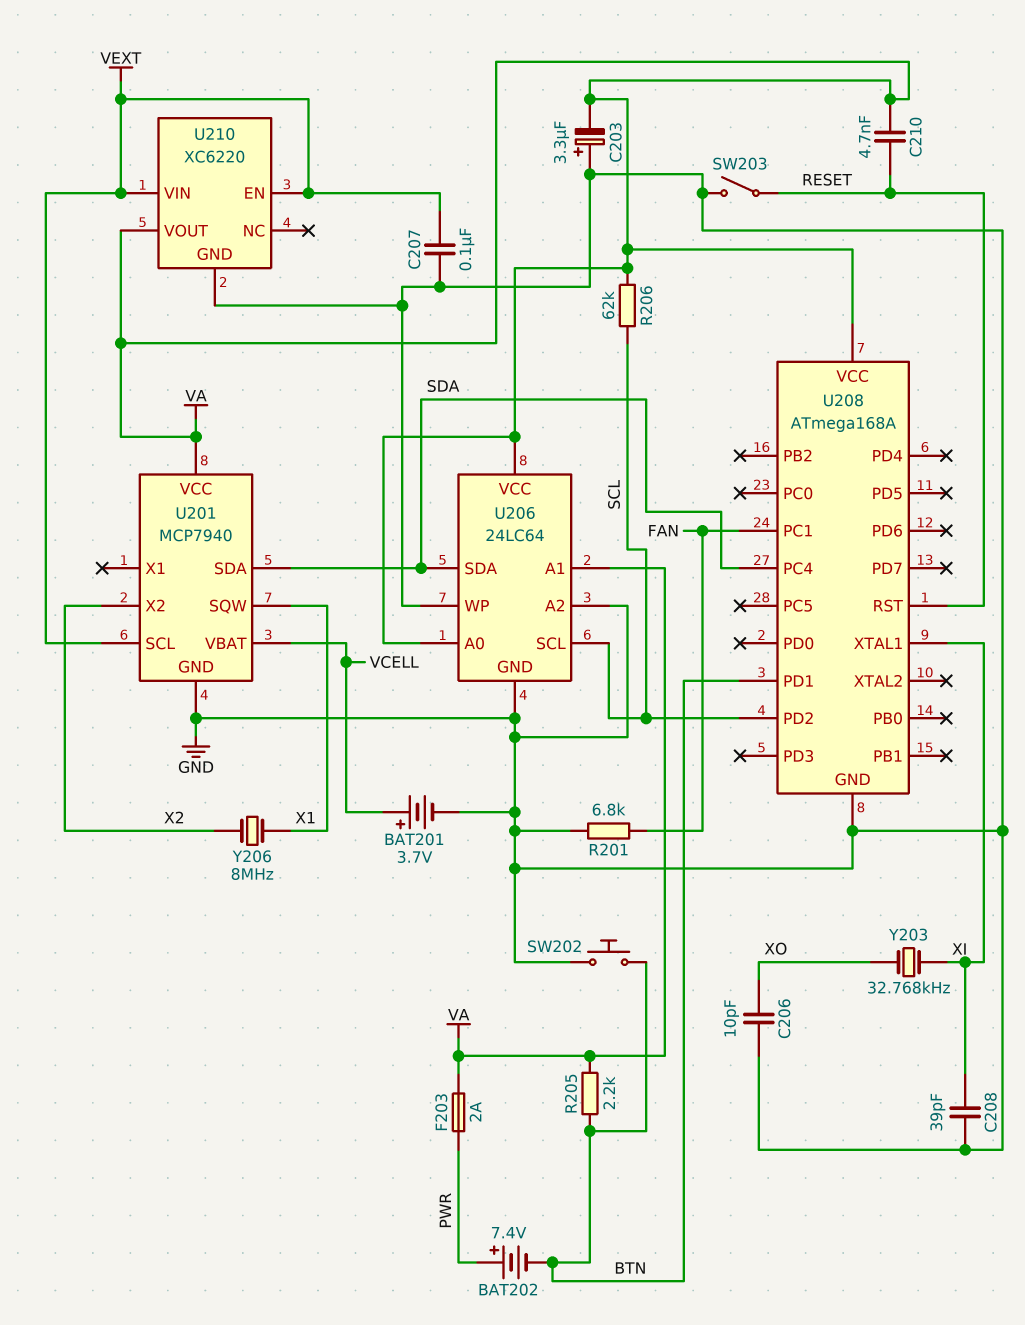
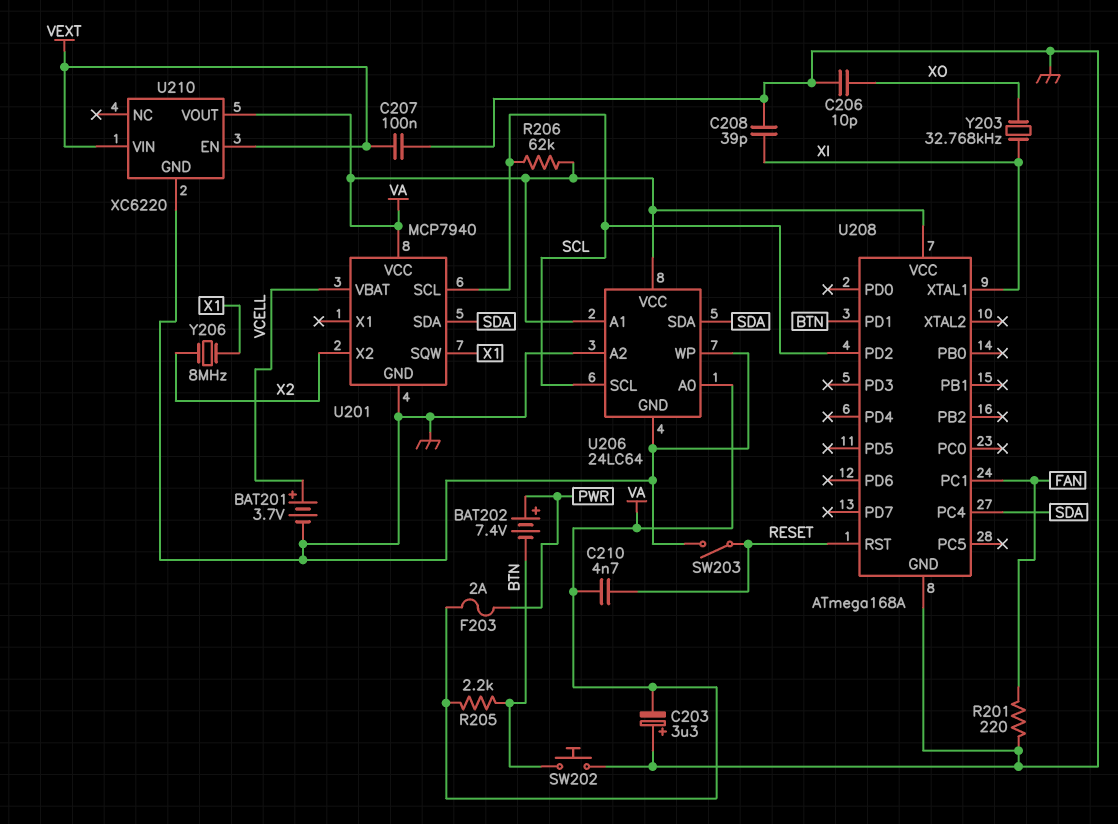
R201: 6.8k (FAN, GND) -> 220 (FAN, GND)
U201 pin SCL: VEXT -> SCL

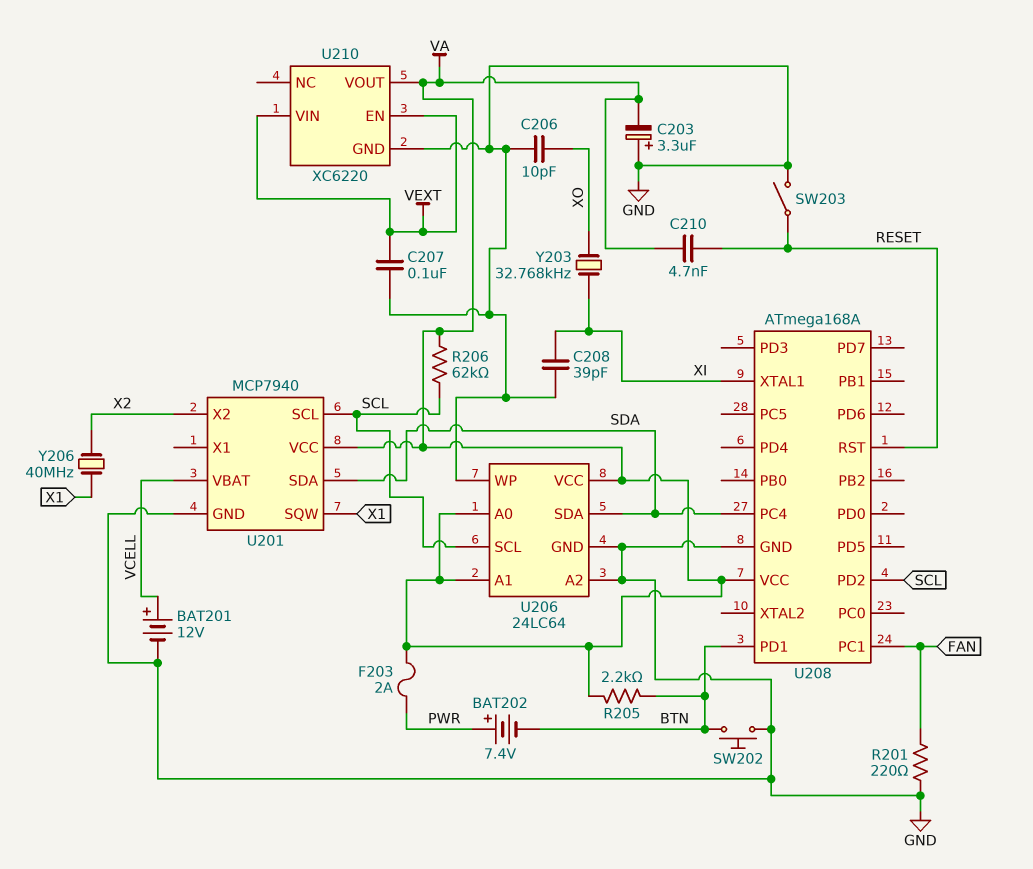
BAT201: 3.7V (plus VCELL, minus GND) -> 12V (plus VCELL, minus GND)
Y206: 8MHz (X1, X2) -> 40MHz (X1, X2)

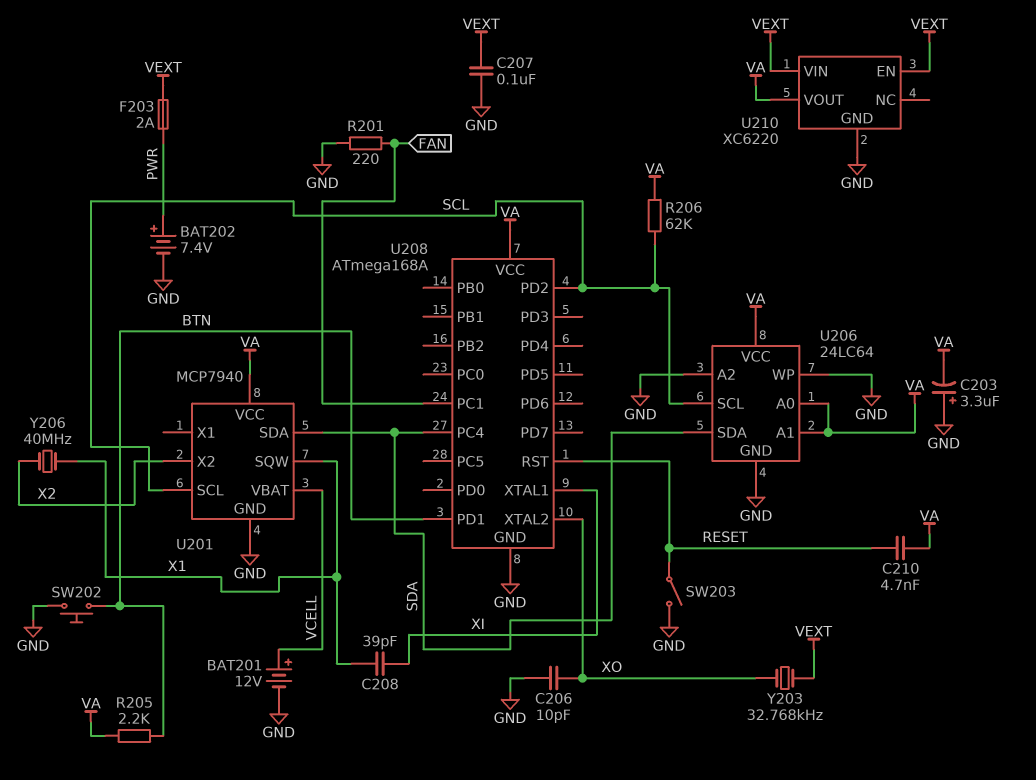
BAT202: 7.4V (plus PWR, minus BTN) -> 7.4V (plus PWR, minus GND)
C208: 39pF (GND, XI) -> 39pF (X1, XI)
F203: 2A (PWR, VA) -> 2A (PWR, VEXT)
U208 pin XTAL2: none -> XO
Y203: 32.768kHz (XI, XO) -> 32.768kHz (VEXT, XO)

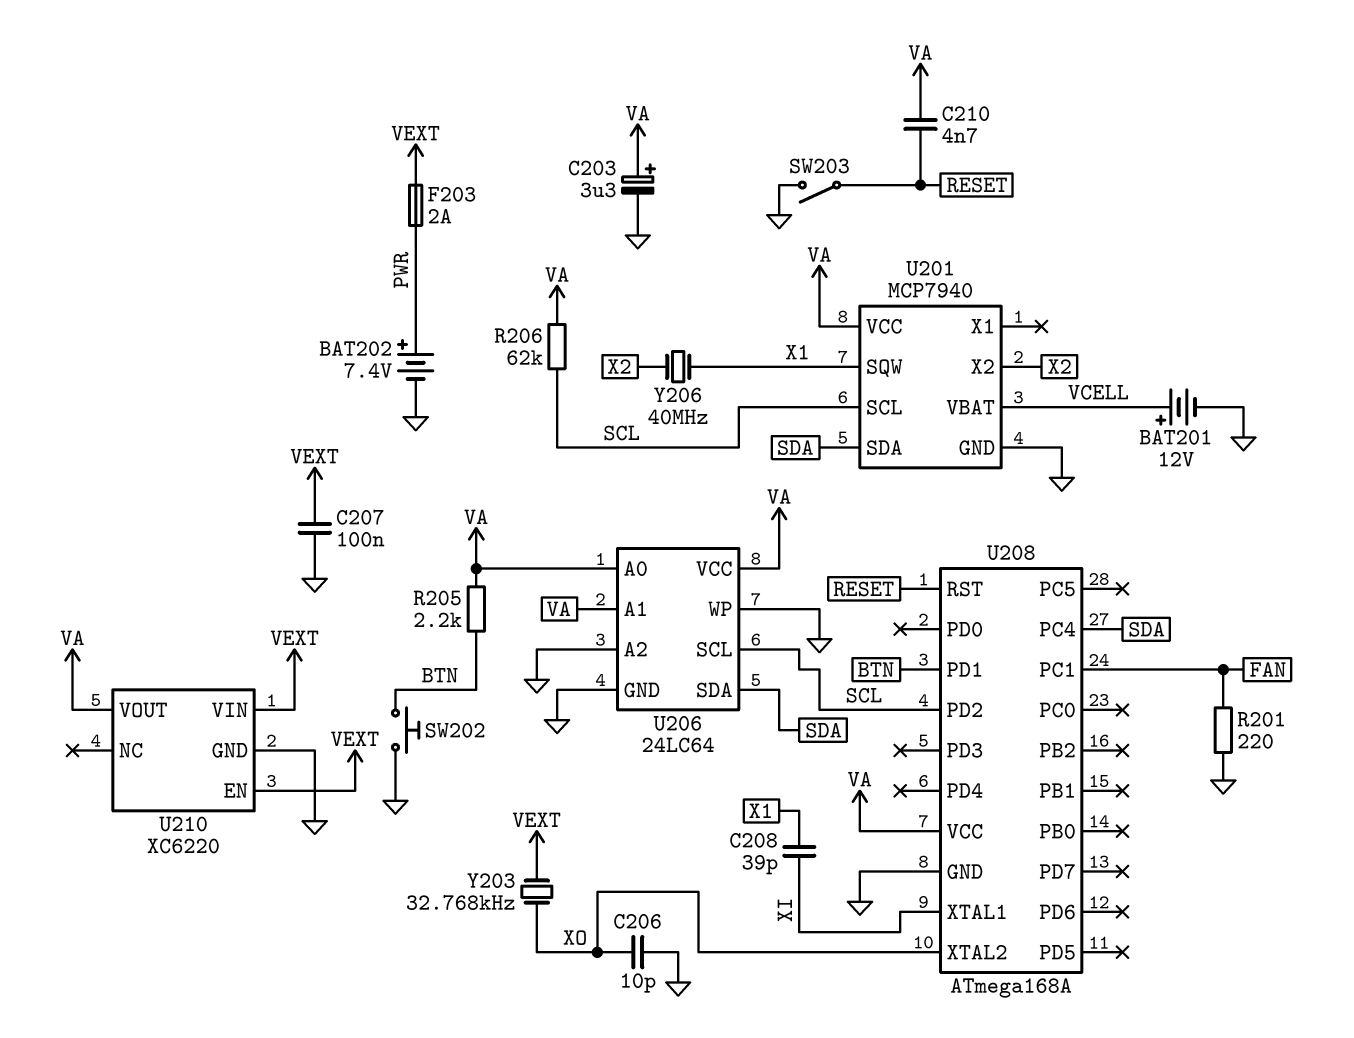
C203: 3.3uF (plus GND, minus VA) -> 3.3uF (plus VA, minus GND)

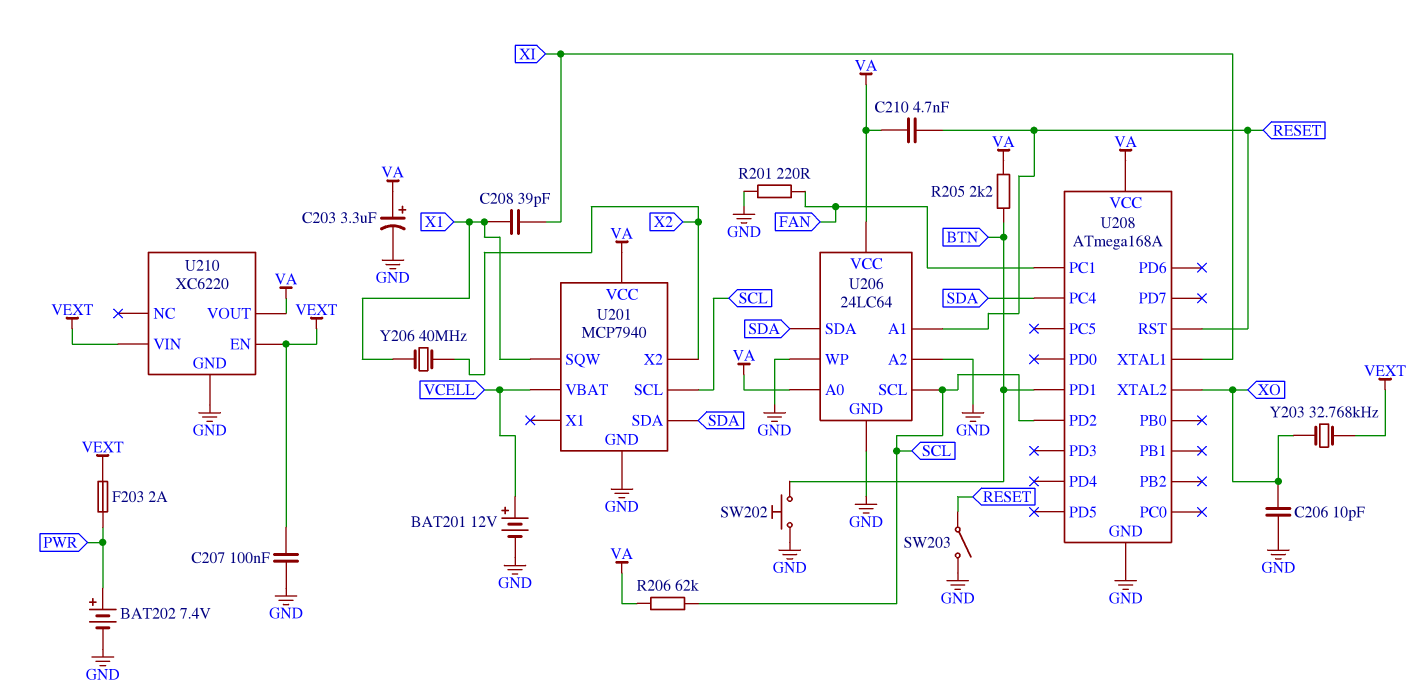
U206 pin A1: VA -> RESET

